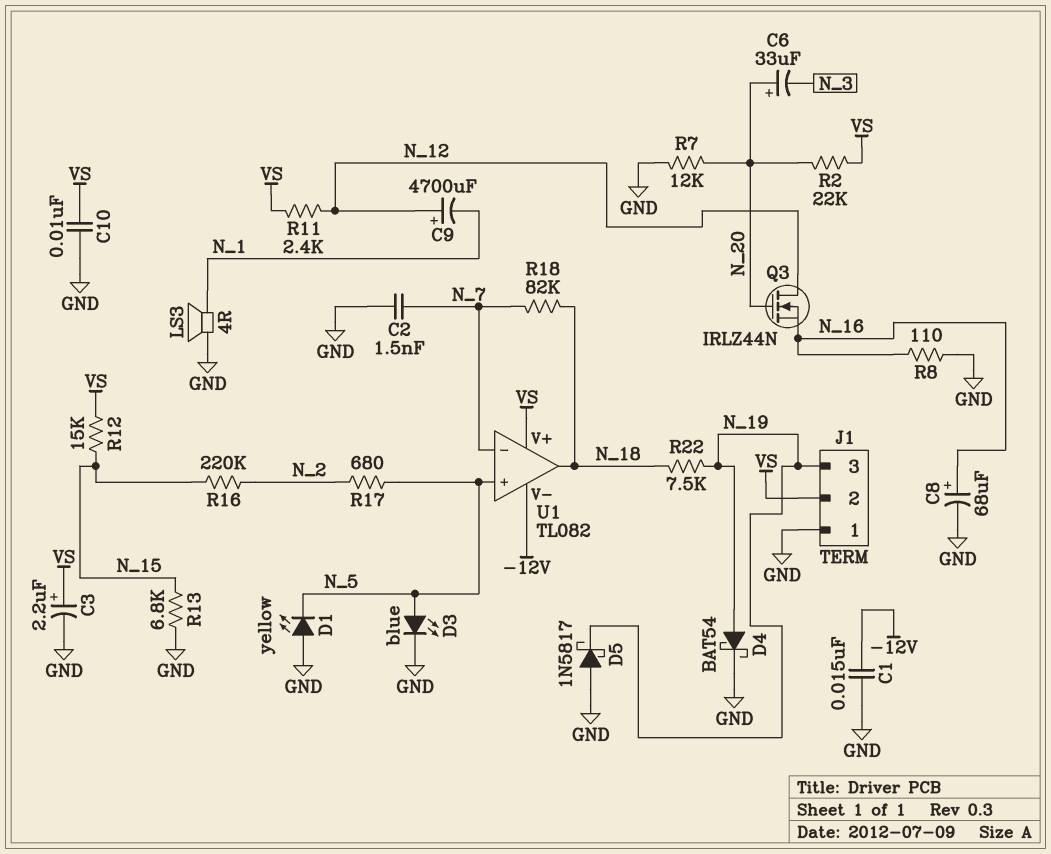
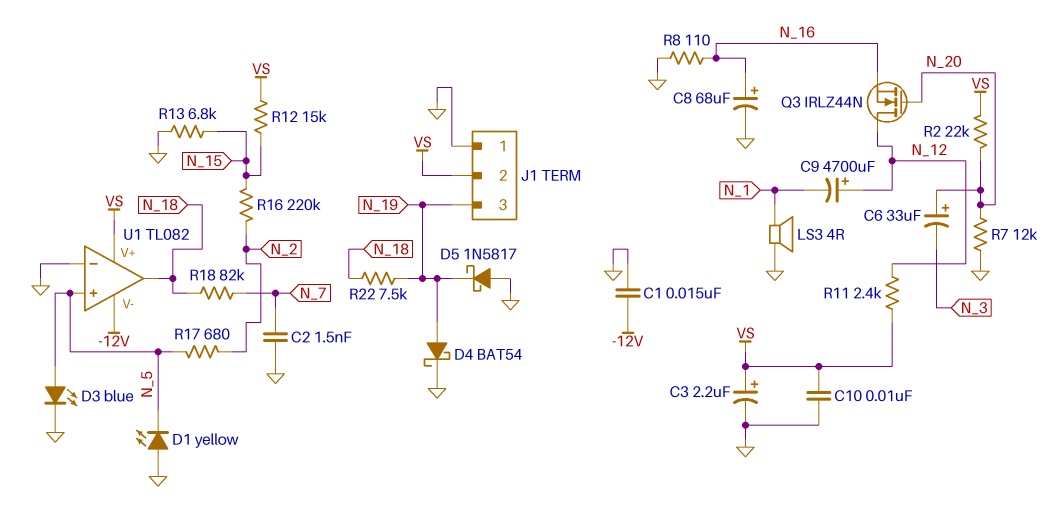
U1 pin in-: N_7 -> GND

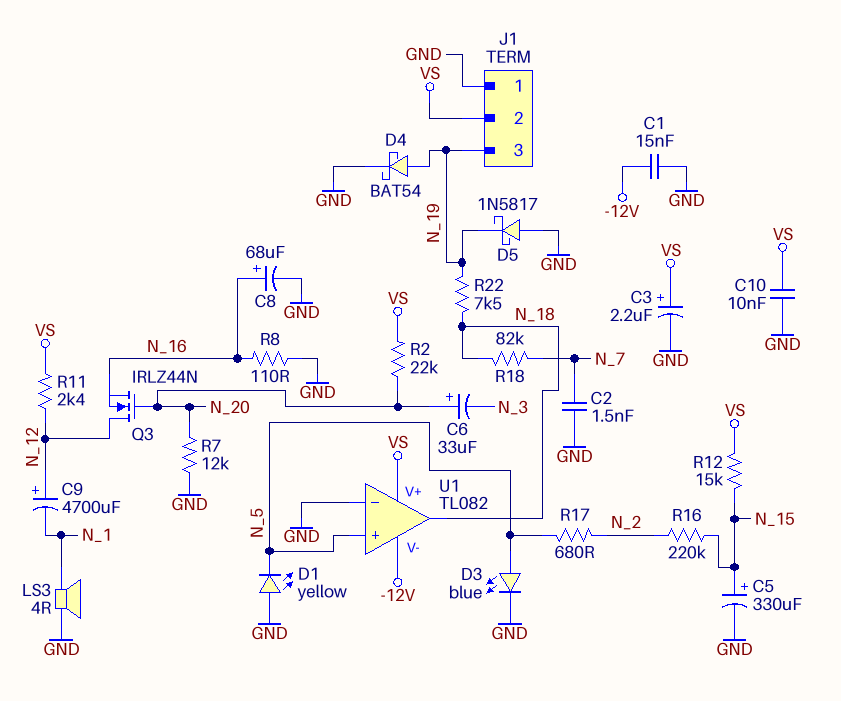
C5: none -> 330uF (plus N_15, minus GND)
R13: 6.8k (GND, N_15) -> none

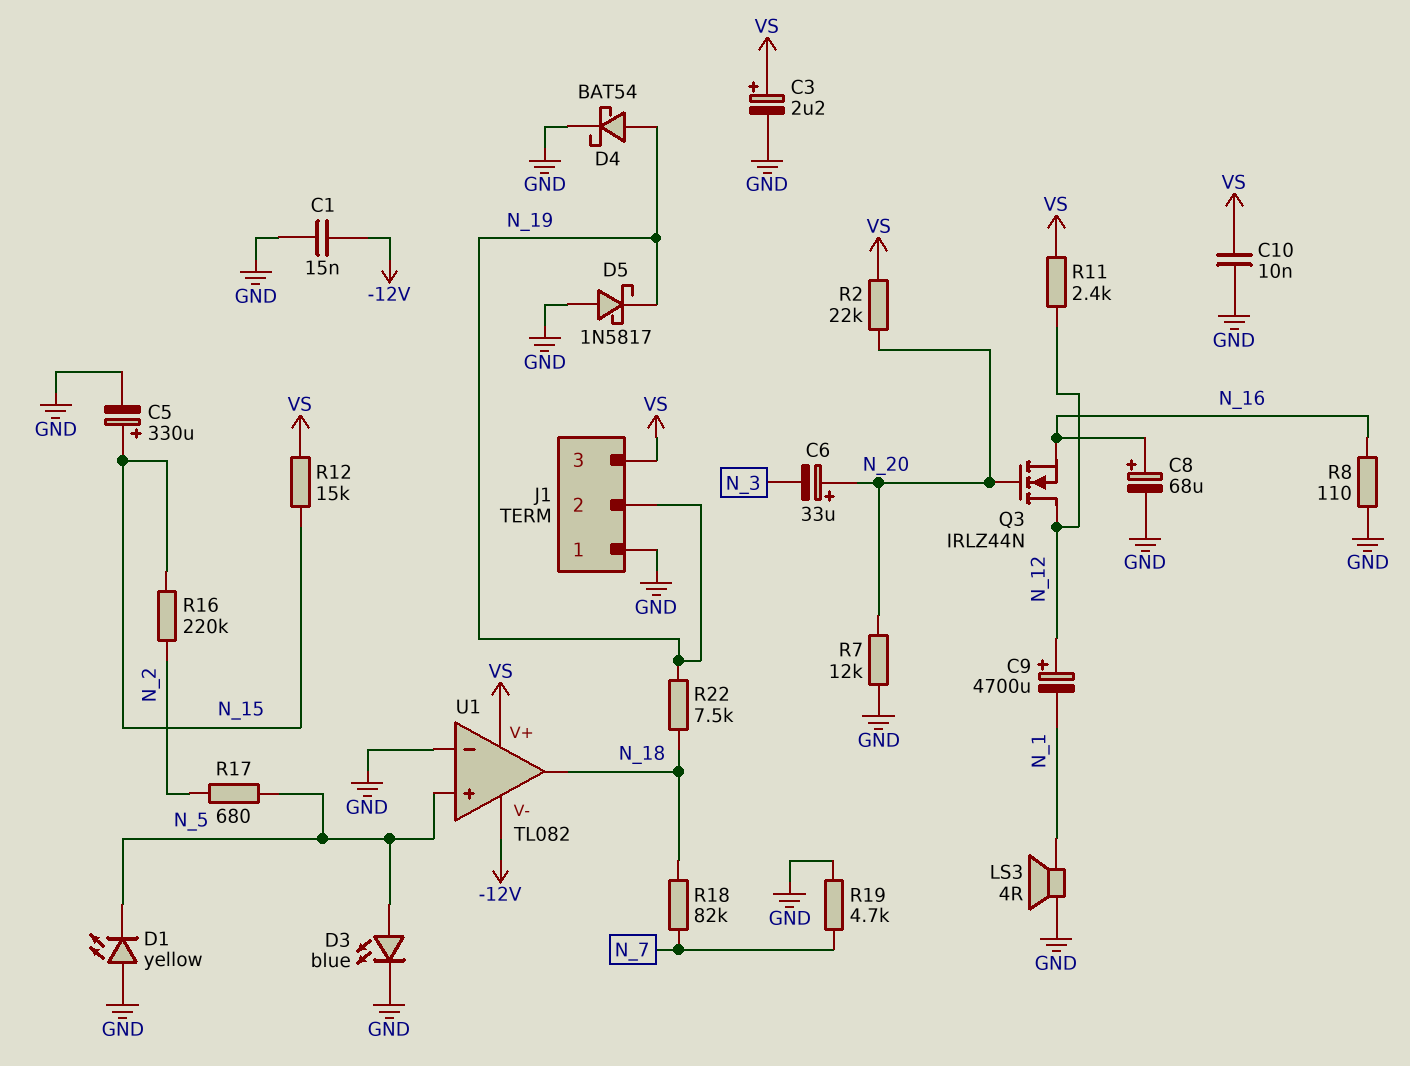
C2: 1.5nF (GND, N_7) -> none
J1 pin 2: VS -> N_19
J1 pin 3: N_19 -> VS
R19: none -> 4.7k (GND, N_7)

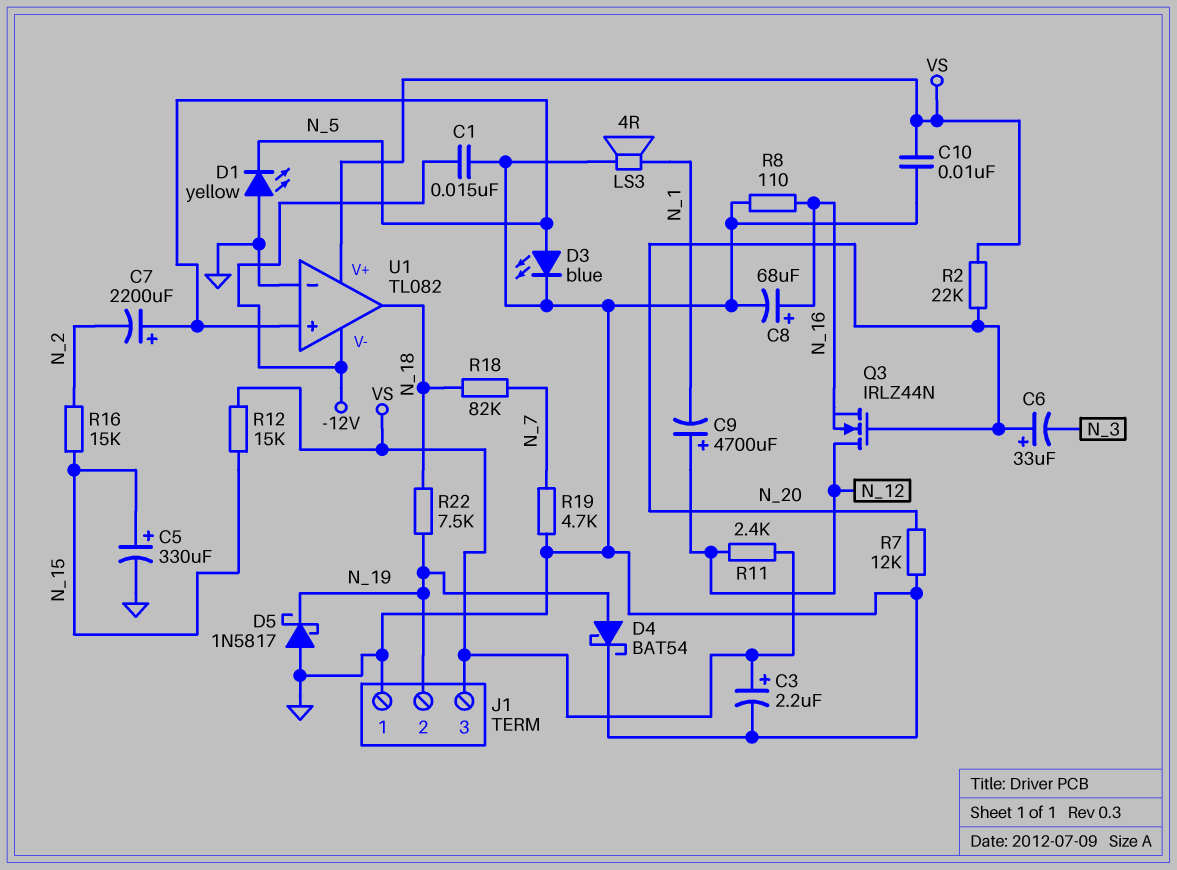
C7: none -> 2200uF (plus N_5, minus N_2)
R16: 220k (N_2, N_15) -> 15k (N_2, N_15)
R17: 680 (N_2, N_5) -> none

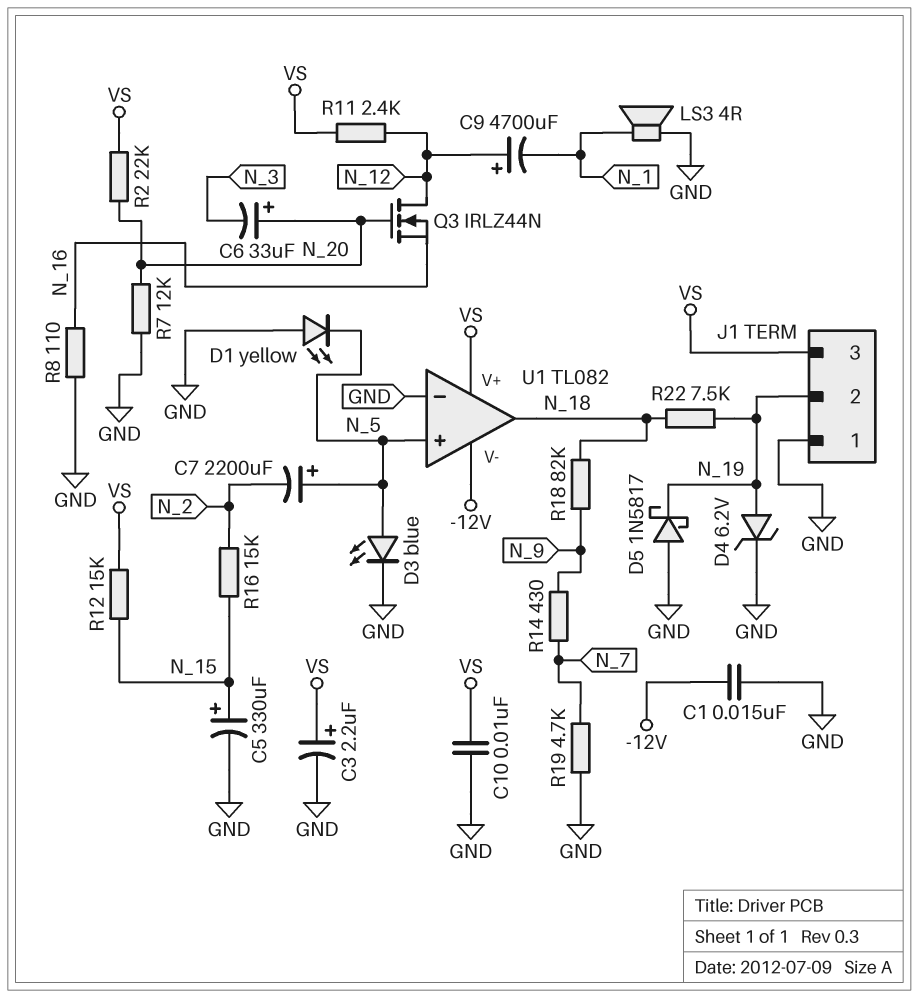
C8: 68uF (plus N_16, minus GND) -> none
D4: schottky BAT54 (A N_19, K GND) -> zener 6.2V (A N_19, K GND)
R14: none -> 430 (N_7, N_9)
R18: 82k (N_7, N_18) -> 82k (N_9, N_18)

